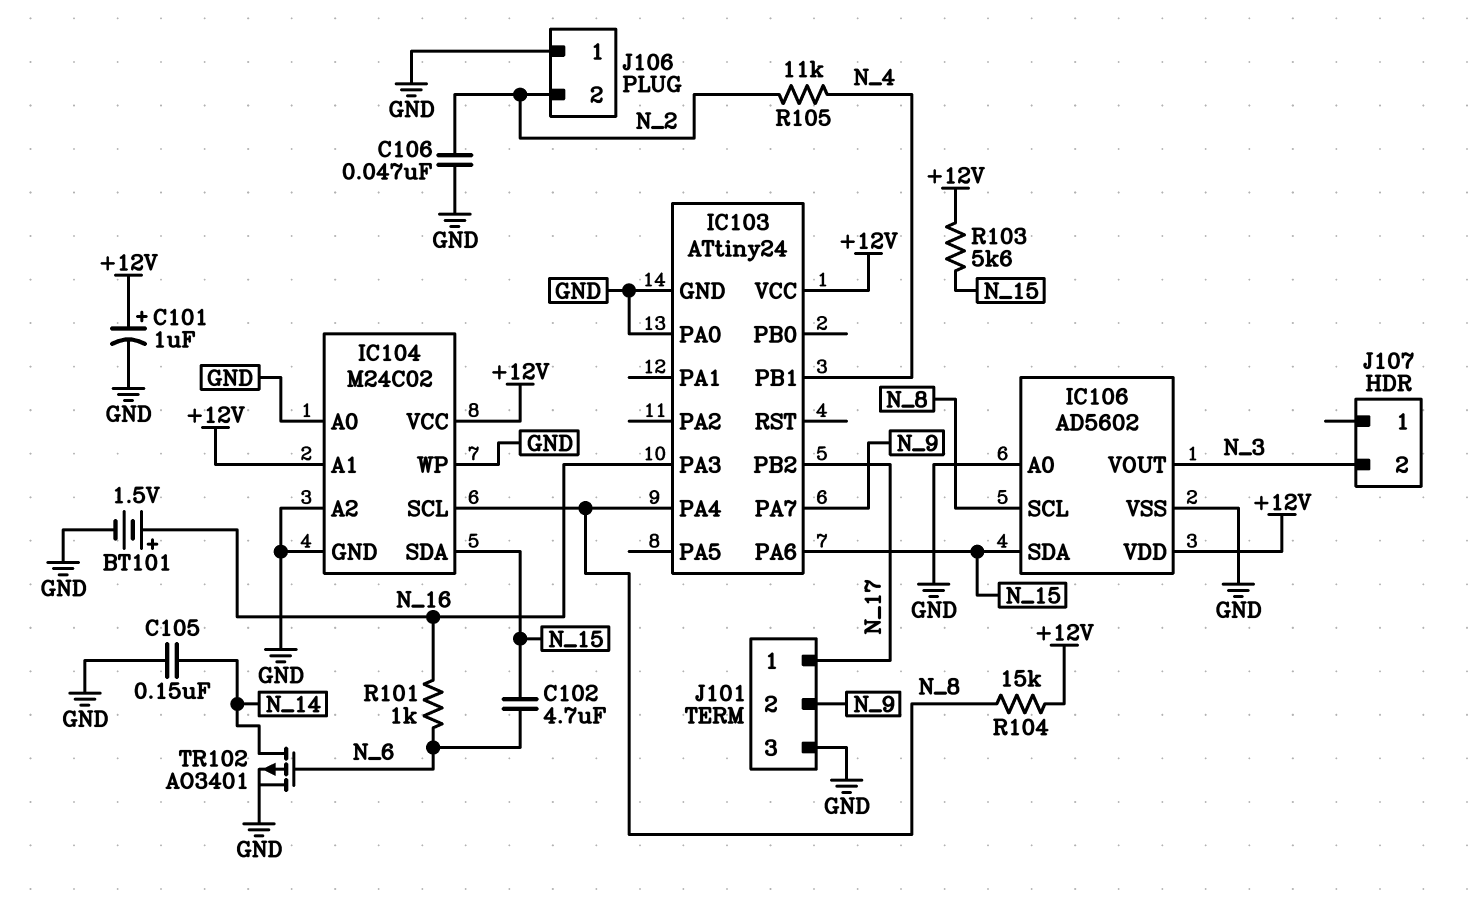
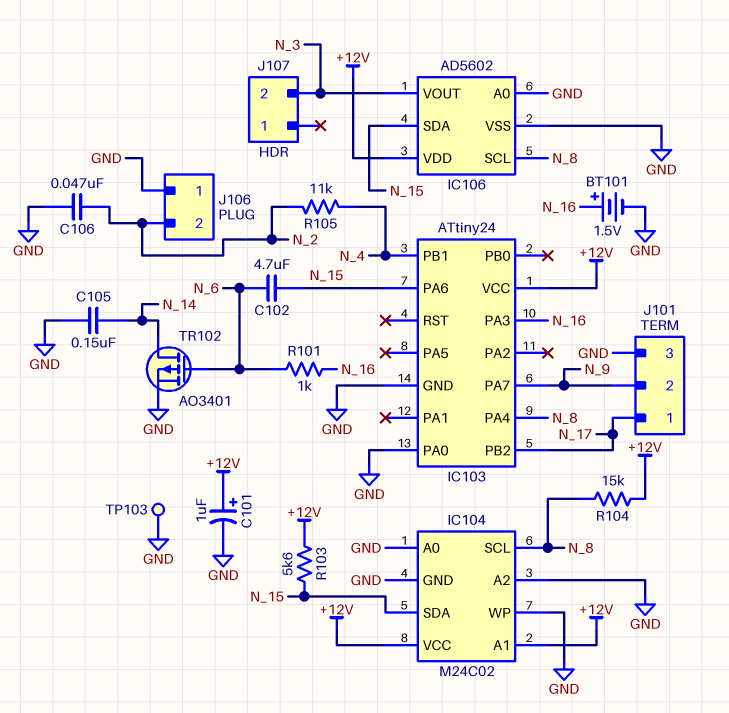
TP103: none -> test point (GND)

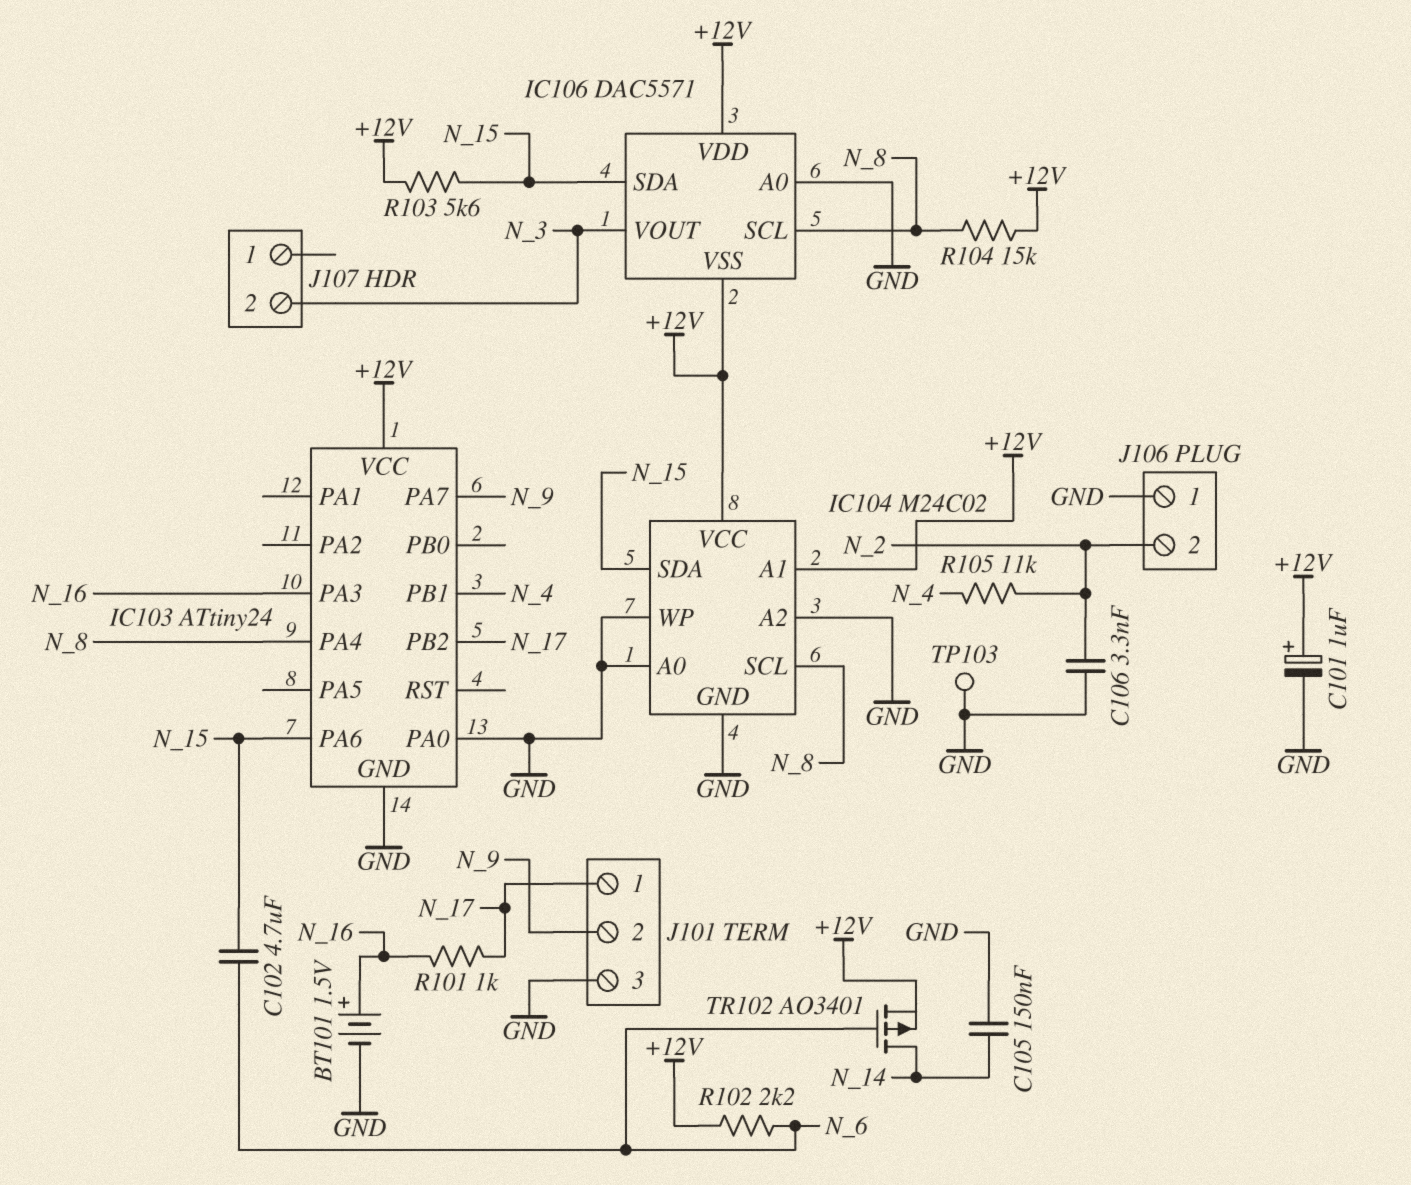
C106: 47nF (GND, N_2) -> 3.3nF (GND, N_2)
IC106: AD5602 -> DAC5571
IC106 pin VSS: GND -> +12V
R101: 1k (N_6, N_16) -> 1k (N_16, N_17)
R102: none -> 2.2k (+12V, N_6)
TR102: PMOS AO3401 (G N_6, D N_14, S GND) -> PMOS AO3401 (G N_6, D N_14, S +12V)

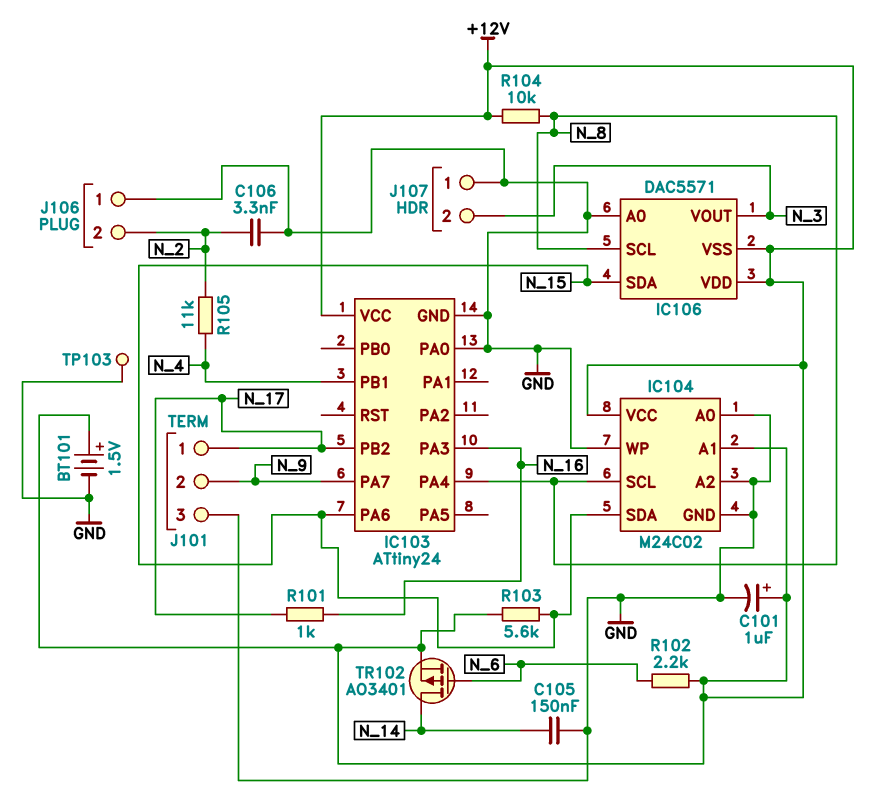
BT101: 1.5V (plus N_16, minus GND) -> 1.5V (plus +12V, minus GND)
C102: 4.7uF (N_6, N_15) -> none
J107 pin 1: none -> GND
R104: 15k (+12V, N_8) -> 10k (+12V, N_8)

